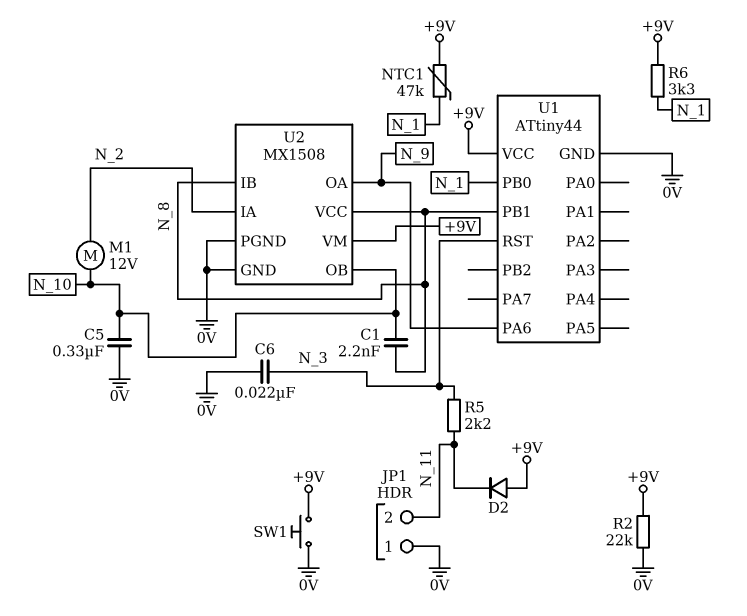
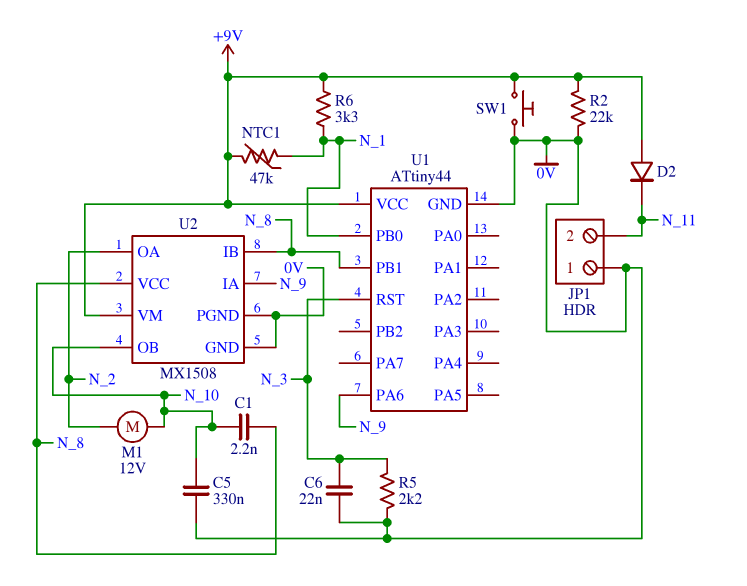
R5: 2.2k (N_3, N_11) -> 2.2k (0V, N_3)
U2 pin IA: N_2 -> N_9
U2 pin OA: N_9 -> N_2

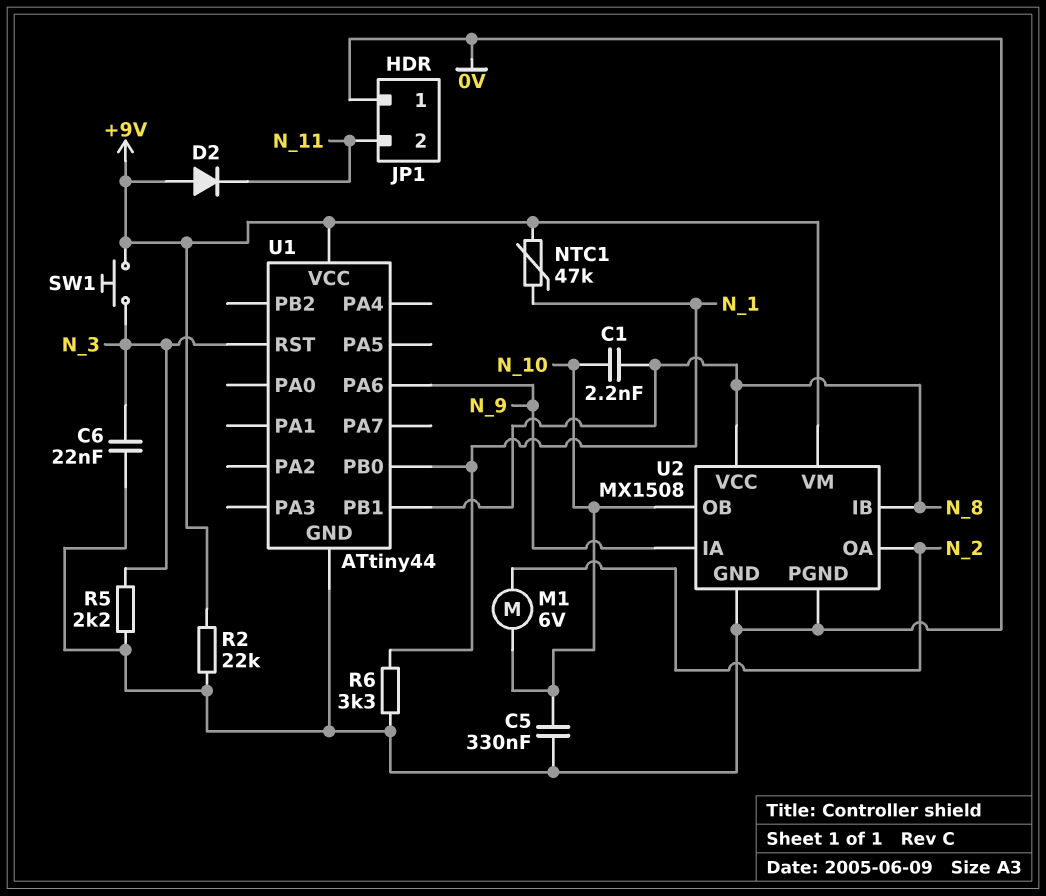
M1: motor 12V (N_2, N_10) -> motor 6V (N_2, N_10)
R6: 3.3k (+9V, N_1) -> 3.3k (0V, N_1)
SW1: button (+9V, 0V) -> button (+9V, N_3)

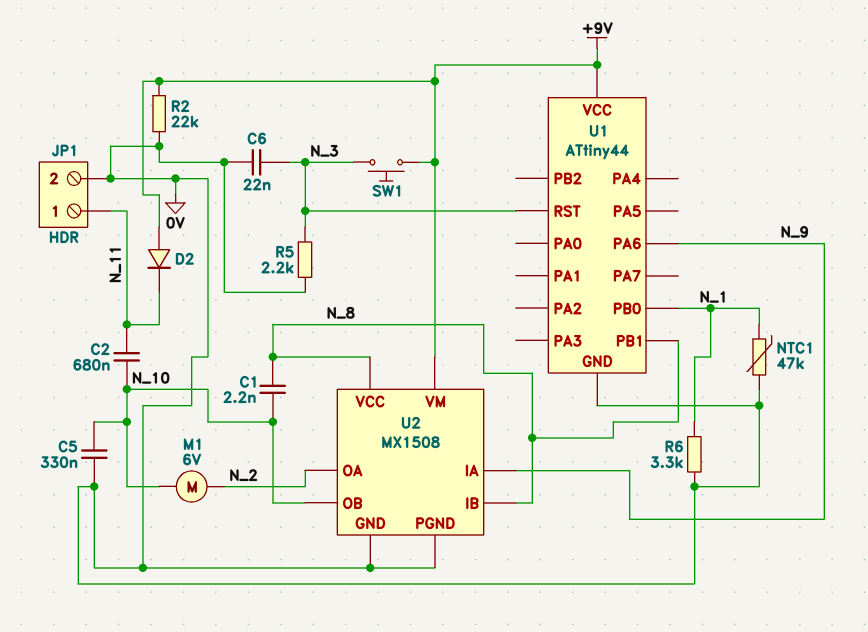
C2: none -> 680nF (N_10, N_11)
JP1 pin 1: 0V -> N_11
JP1 pin 2: N_11 -> 0V
NTC1: 47k (+9V, N_1) -> 47k (0V, N_1)

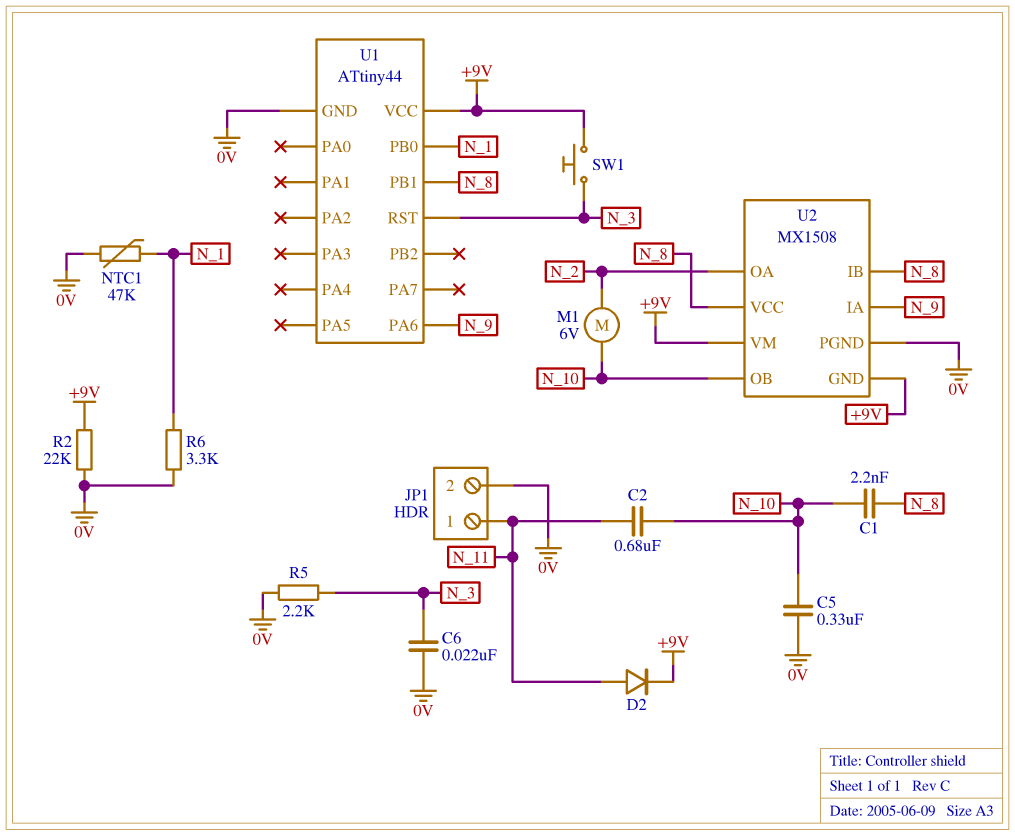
D2: diode (A +9V, K N_11) -> diode (A N_11, K +9V)
U2 pin GND: 0V -> +9V

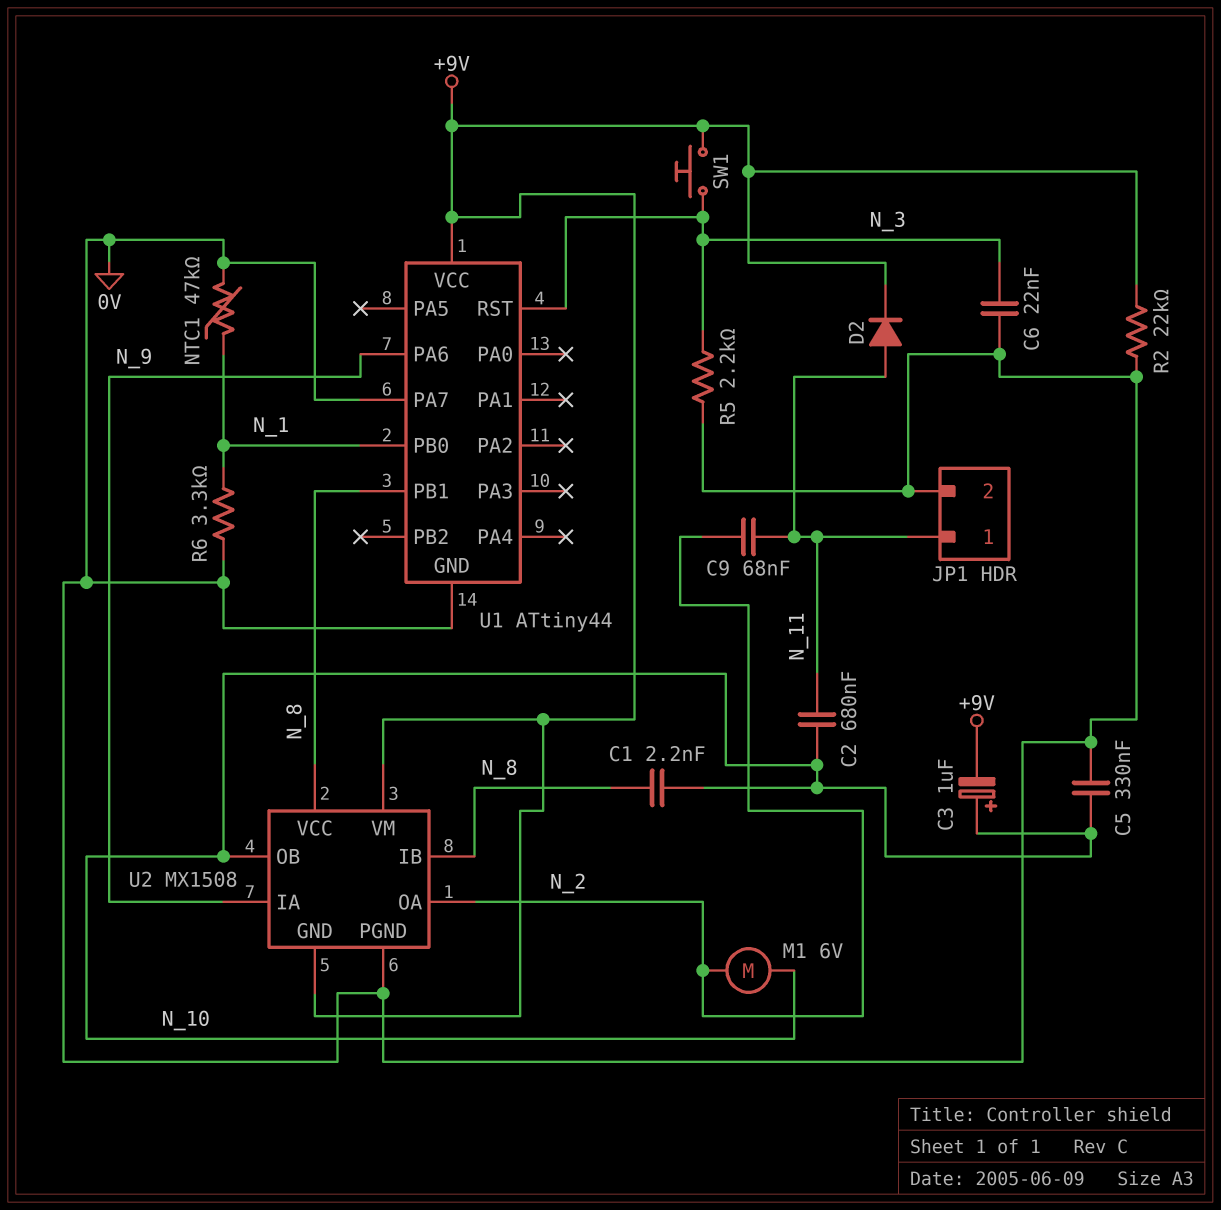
C3: none -> 1uF (plus N_10, minus +9V)
C9: none -> 68nF (N_2, N_11)
U1 pin PA7: none -> 0V

